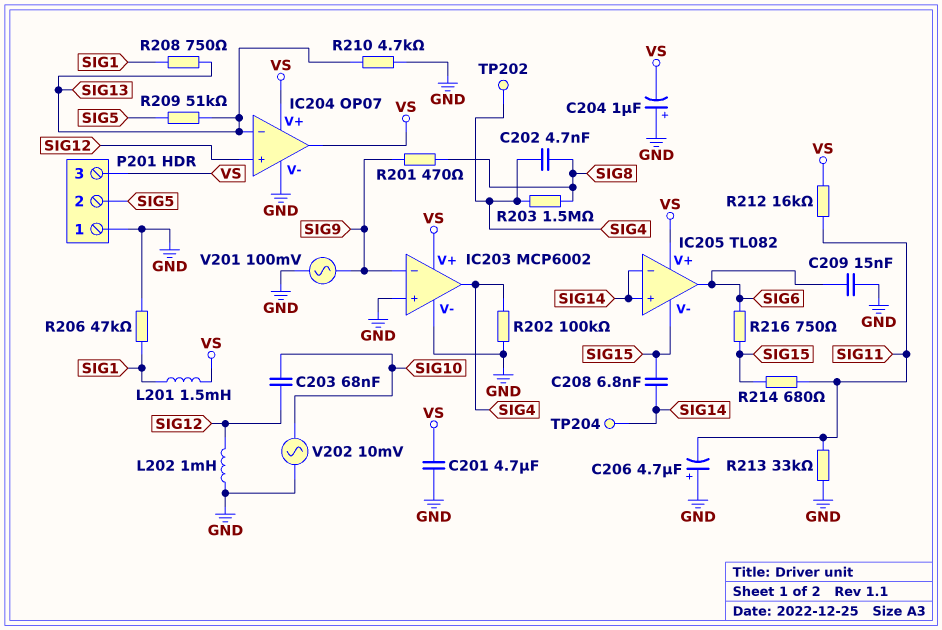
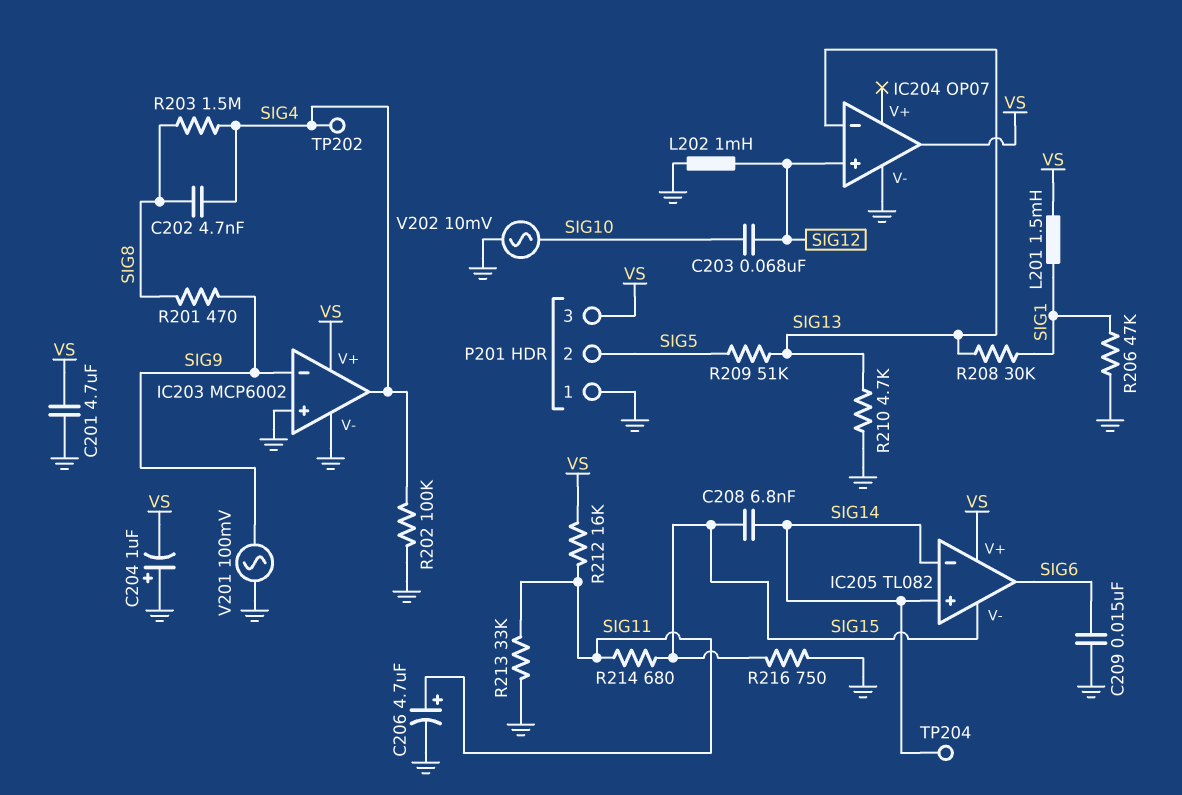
C206: 4.7uF (plus GND, minus SIG11) -> 4.7uF (plus SIG11, minus GND)
IC204 pin V+: VS -> none
R208: 750 (SIG1, SIG13) -> 30k (SIG1, SIG13)
R216: 750 (SIG6, SIG15) -> 750 (GND, SIG15)

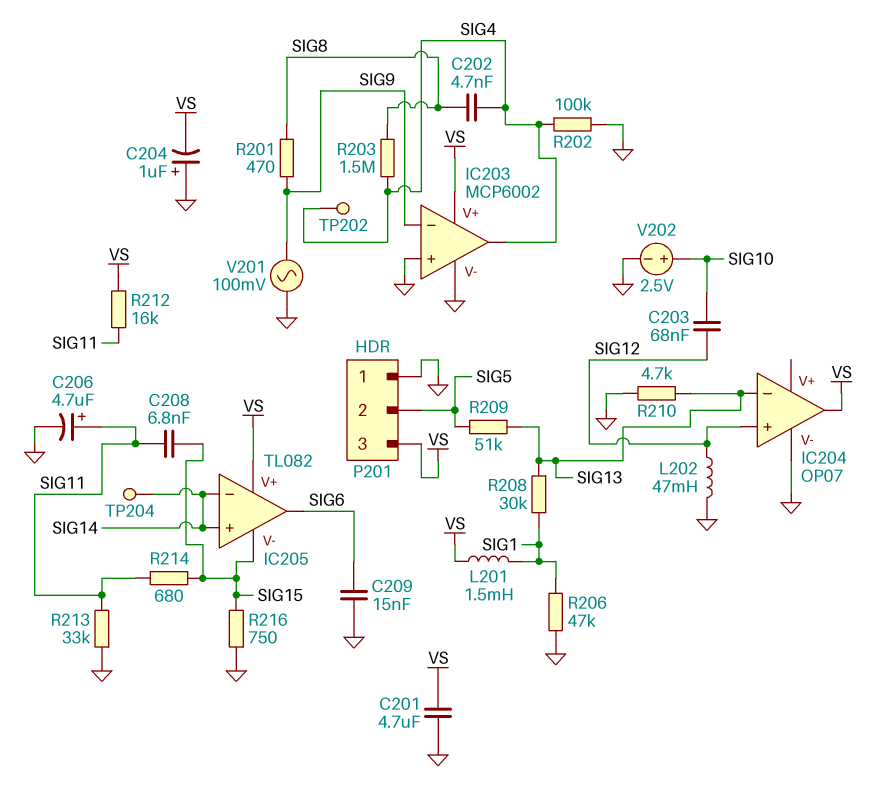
C208: 6.8nF (SIG14, SIG15) -> 6.8nF (SIG11, SIG15)
L202: 1mH (GND, SIG12) -> 47mH (GND, SIG12)
V202: AC 10mV (GND, SIG10) -> 2.5V (plus SIG10, minus GND)

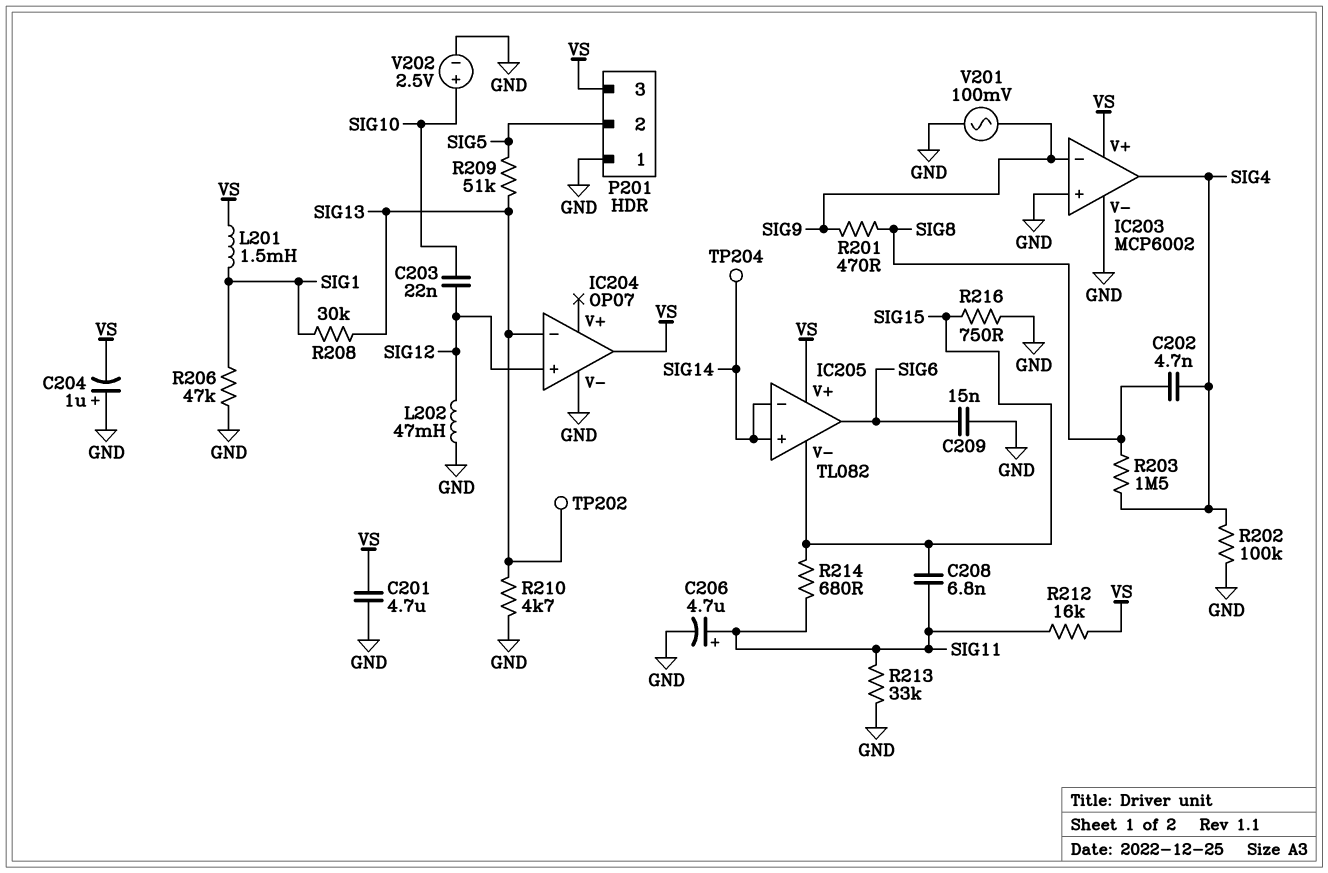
C203: 68nF (SIG10, SIG12) -> 22nF (SIG10, SIG12)
TP202: test point (SIG4) -> test point (SIG13)

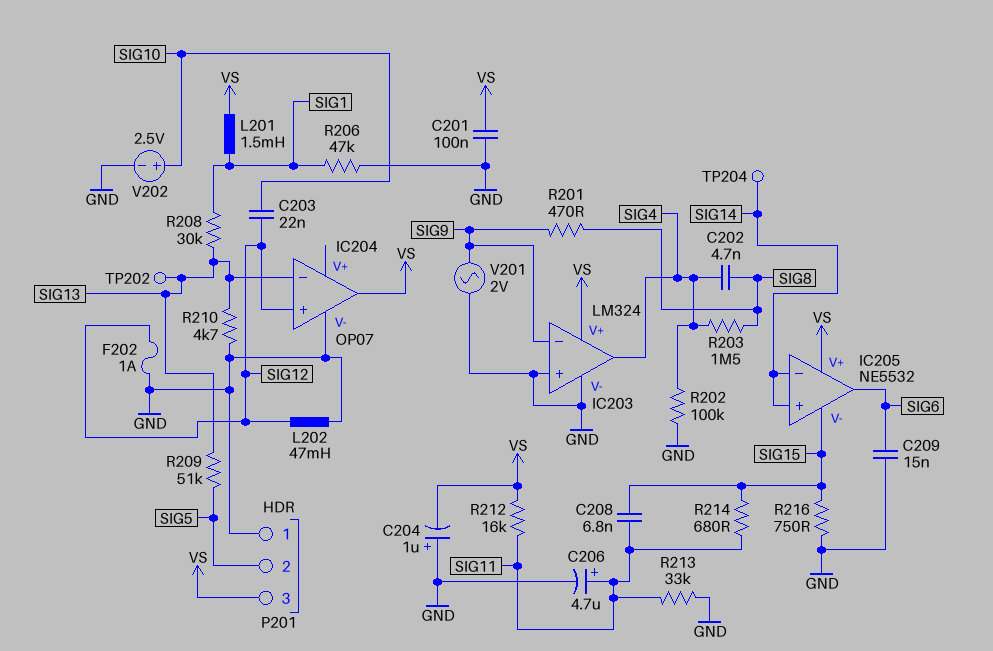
C201: 4.7uF (GND, VS) -> 100nF (GND, VS)
F202: none -> 1A (GND, SIG12)
IC203: MCP6002 -> LM324
IC205: TL082 -> NE5532
V201: AC 100mV (GND, SIG9) -> AC 2V (GND, SIG9)

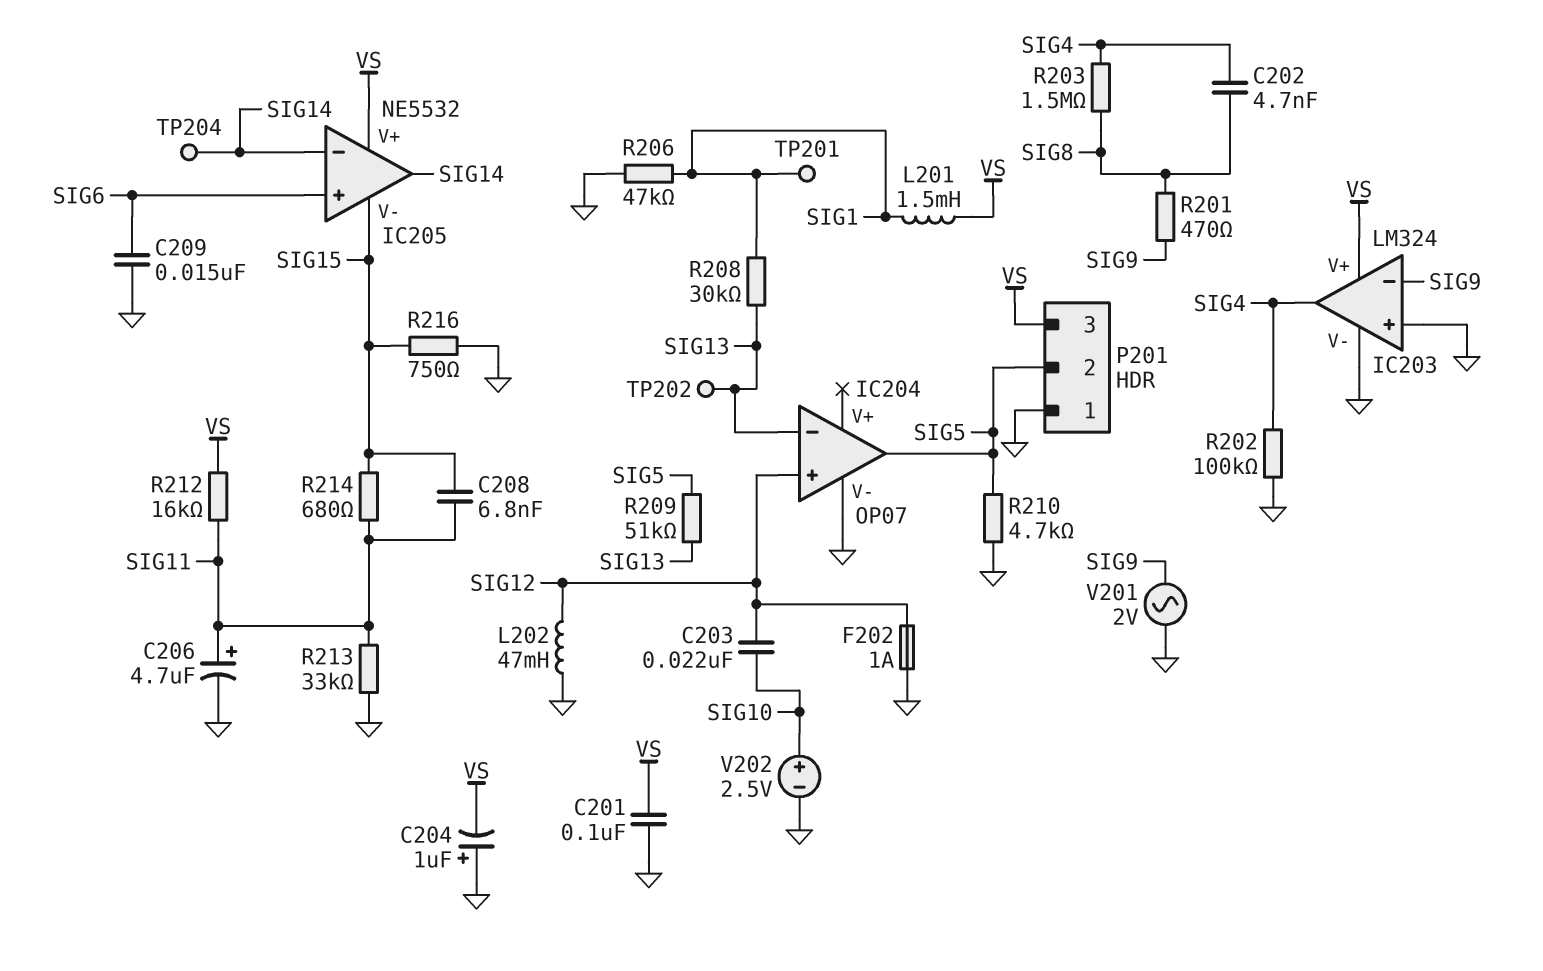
IC204 pin out: VS -> SIG5
IC205 pin in+: SIG14 -> SIG6
IC205 pin out: SIG6 -> SIG14
R210: 4.7k (GND, SIG13) -> 4.7k (GND, SIG5)
TP201: none -> test point (SIG1)

